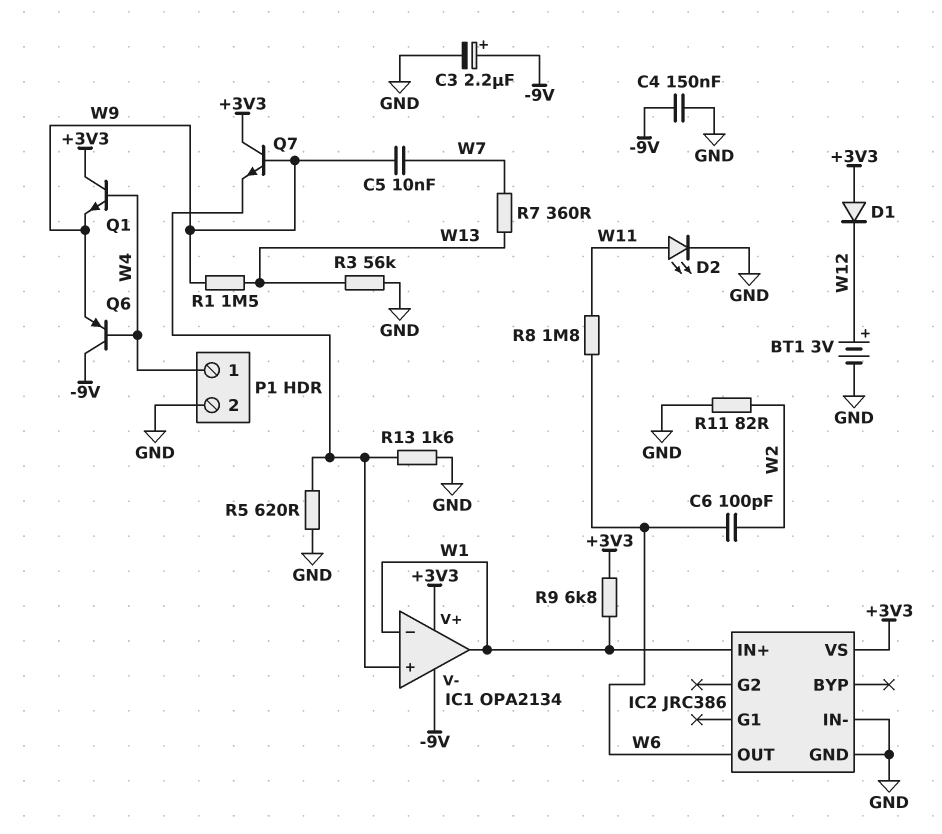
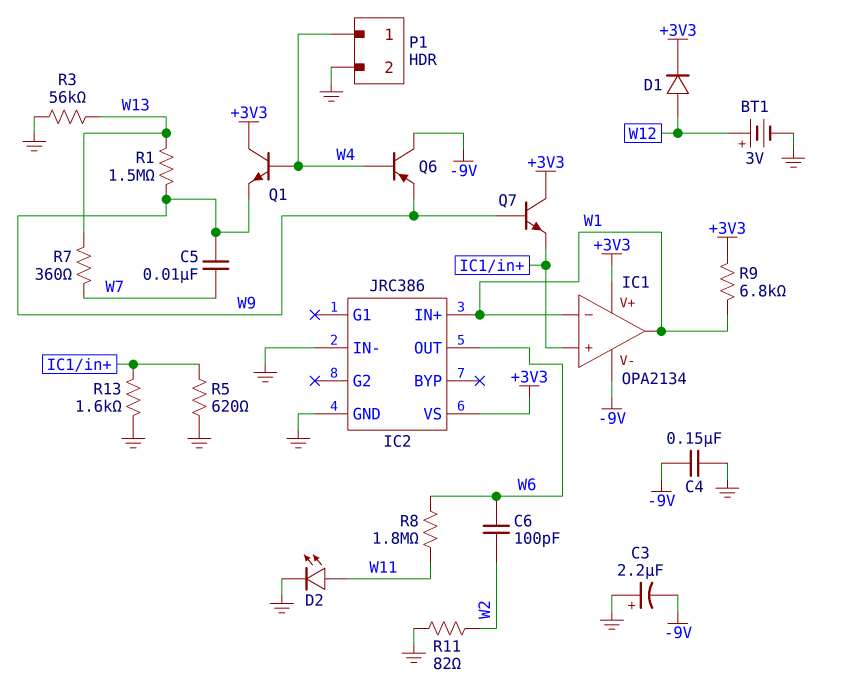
C3: 2.2uF (plus -9V, minus GND) -> 2.2uF (plus GND, minus -9V)
D1: diode (A +3V3, K W12) -> diode (A W12, K +3V3)

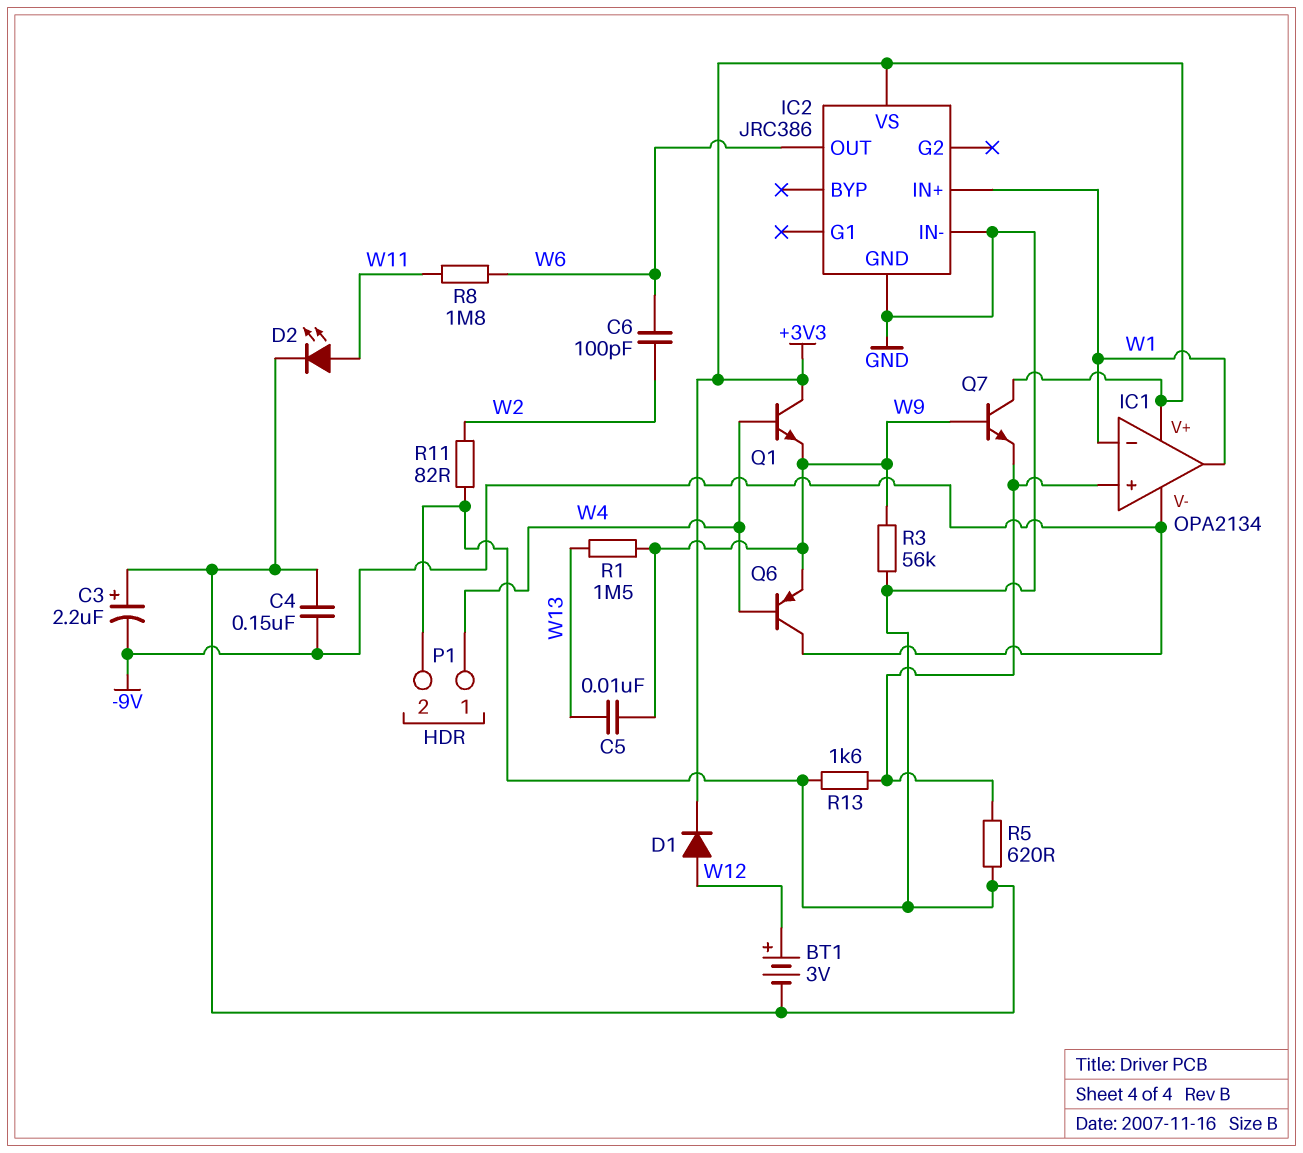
C5: 10nF (W7, W9) -> 10nF (W9, W13)
R3: 56k (GND, W13) -> 56k (GND, W9)
R7: 360 (W7, W13) -> none
R9: 6.8k (+3V3, W1) -> none

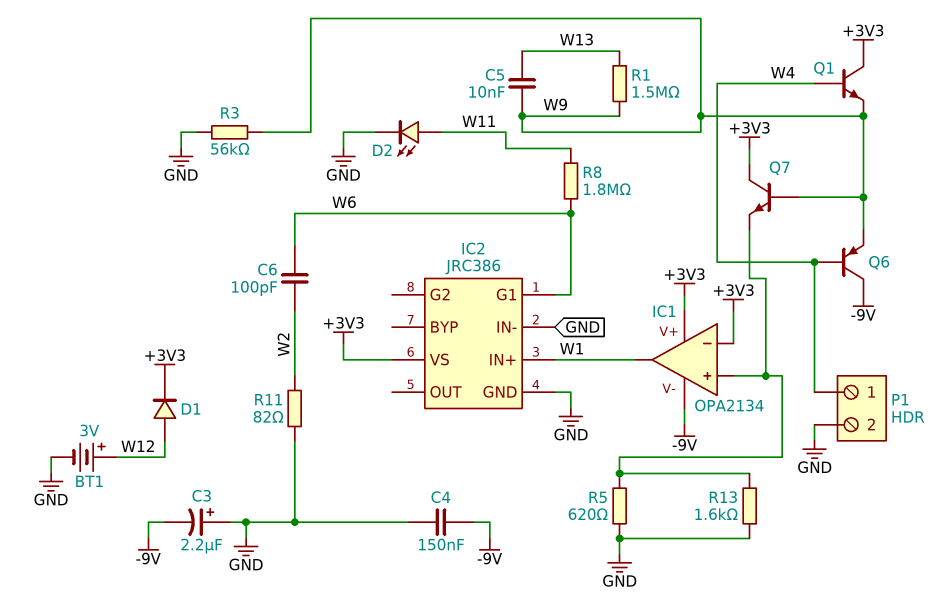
IC1 pin in-: W1 -> +3V3
IC2 pin G1: none -> W6
IC2 pin OUT: W6 -> none

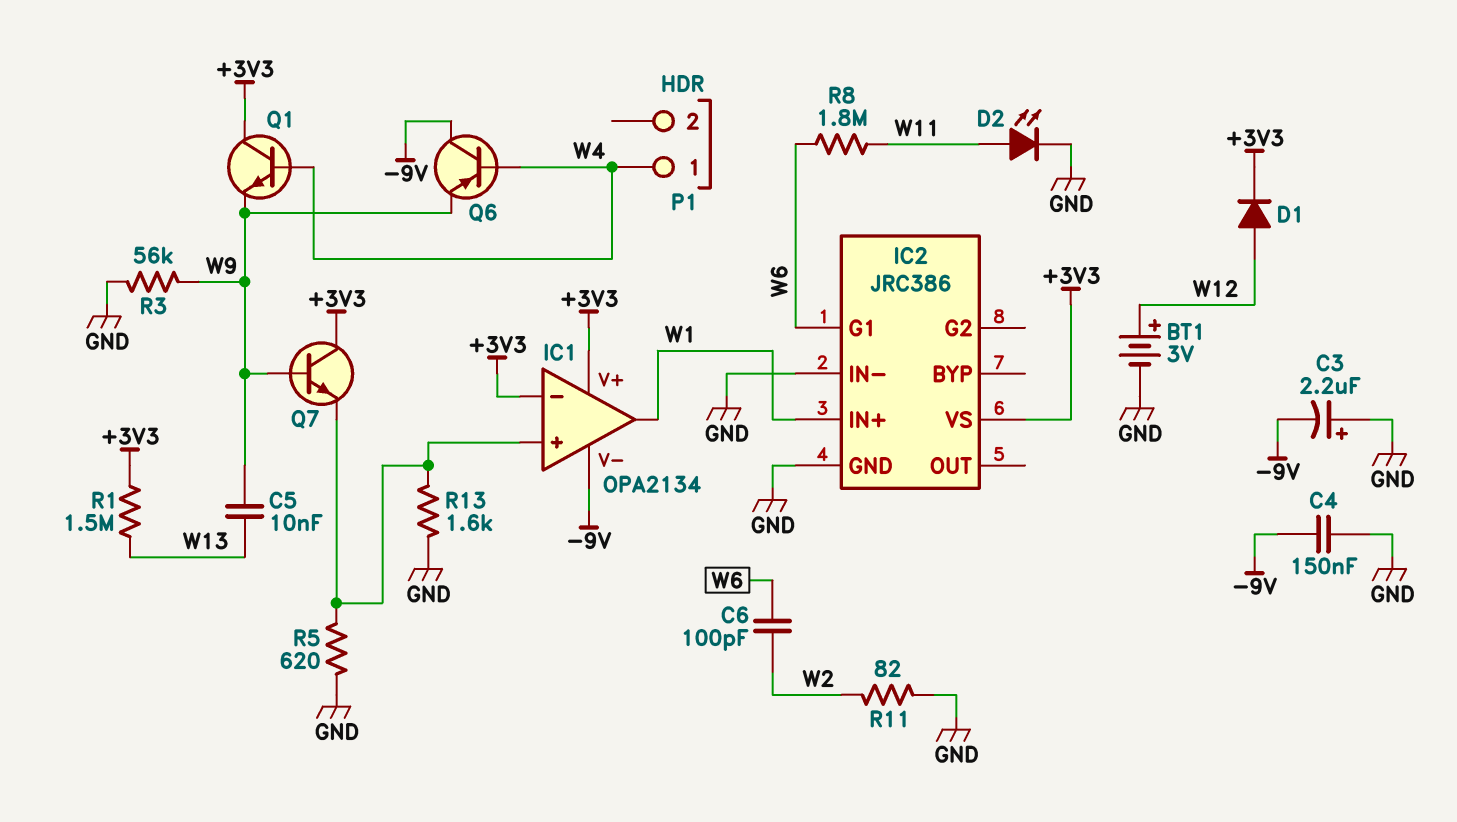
P1 pin 2: GND -> none
R1: 1.5M (W9, W13) -> 1.5M (+3V3, W13)

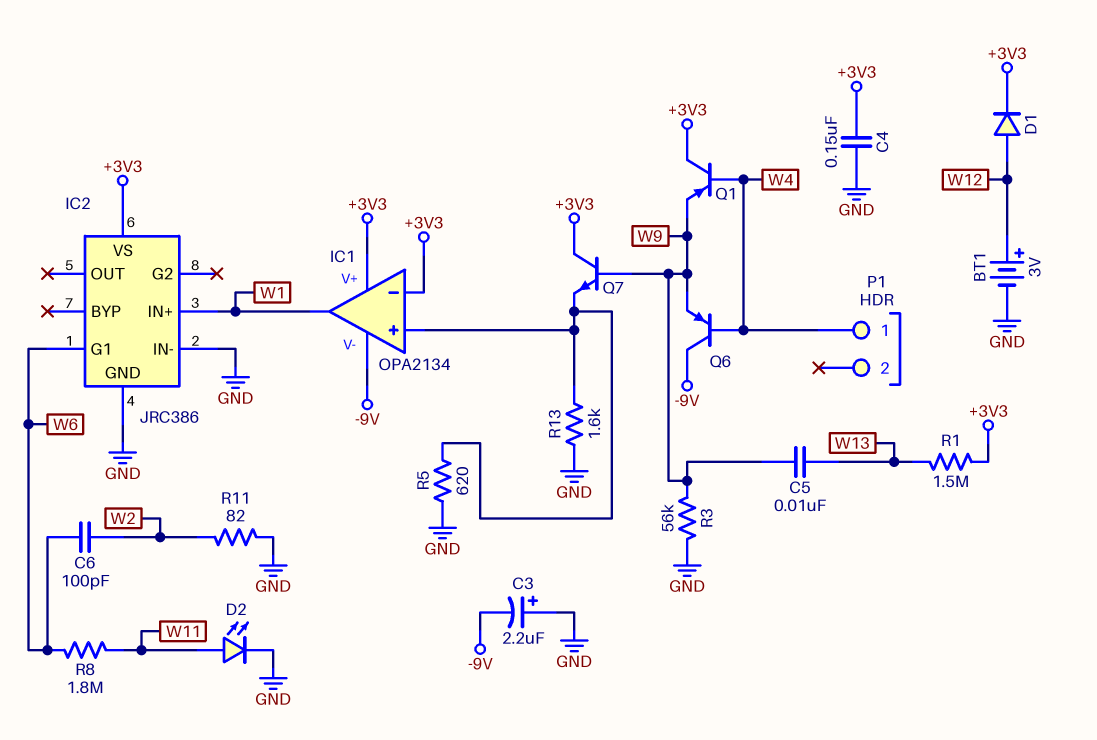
C4: 150nF (-9V, GND) -> 150nF (+3V3, GND)
Q1: NPN (B W4, C +3V3, E W9) -> PNP (B W4, C +3V3, E W9)

